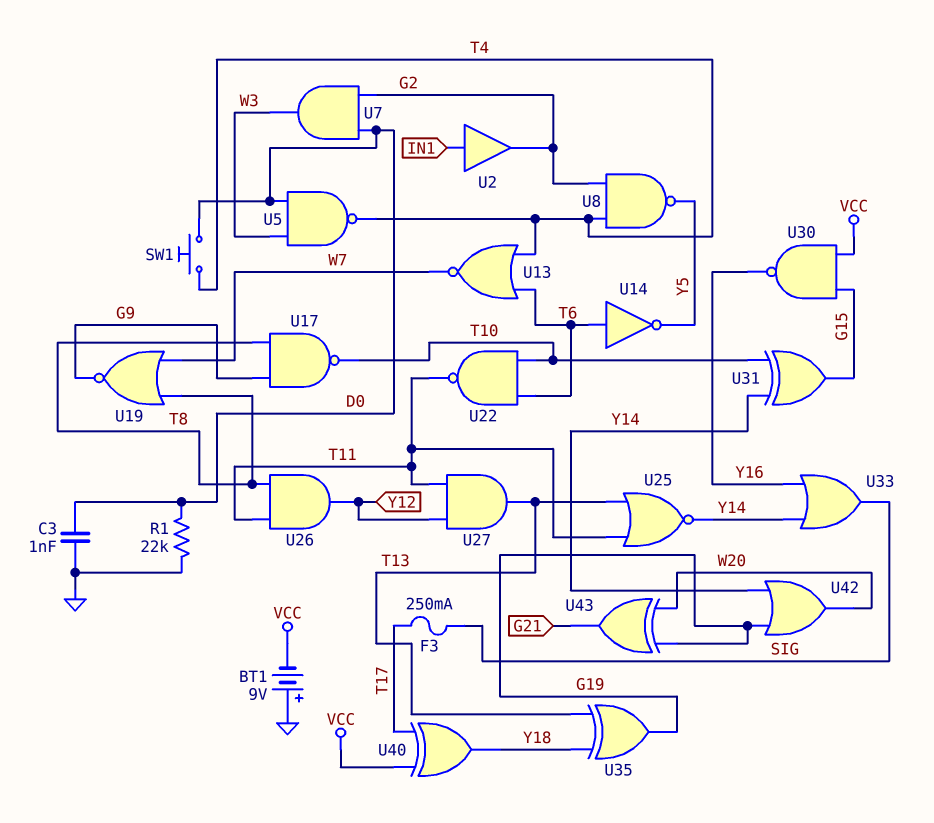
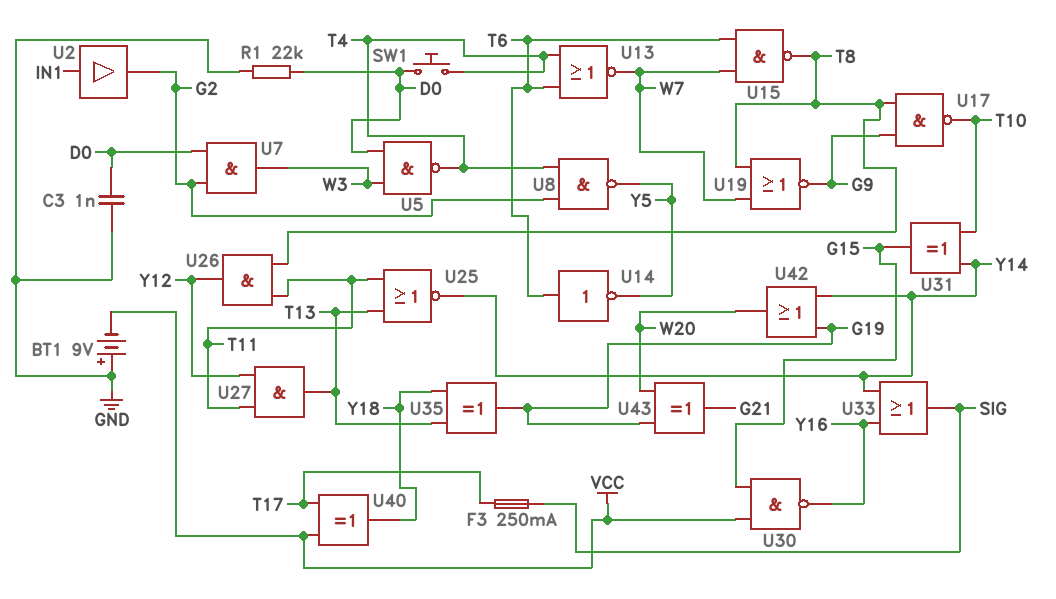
U15: none -> NAND (in T6, in W7, out T8)
U22: NAND (in T6, in T10, out T11) -> none

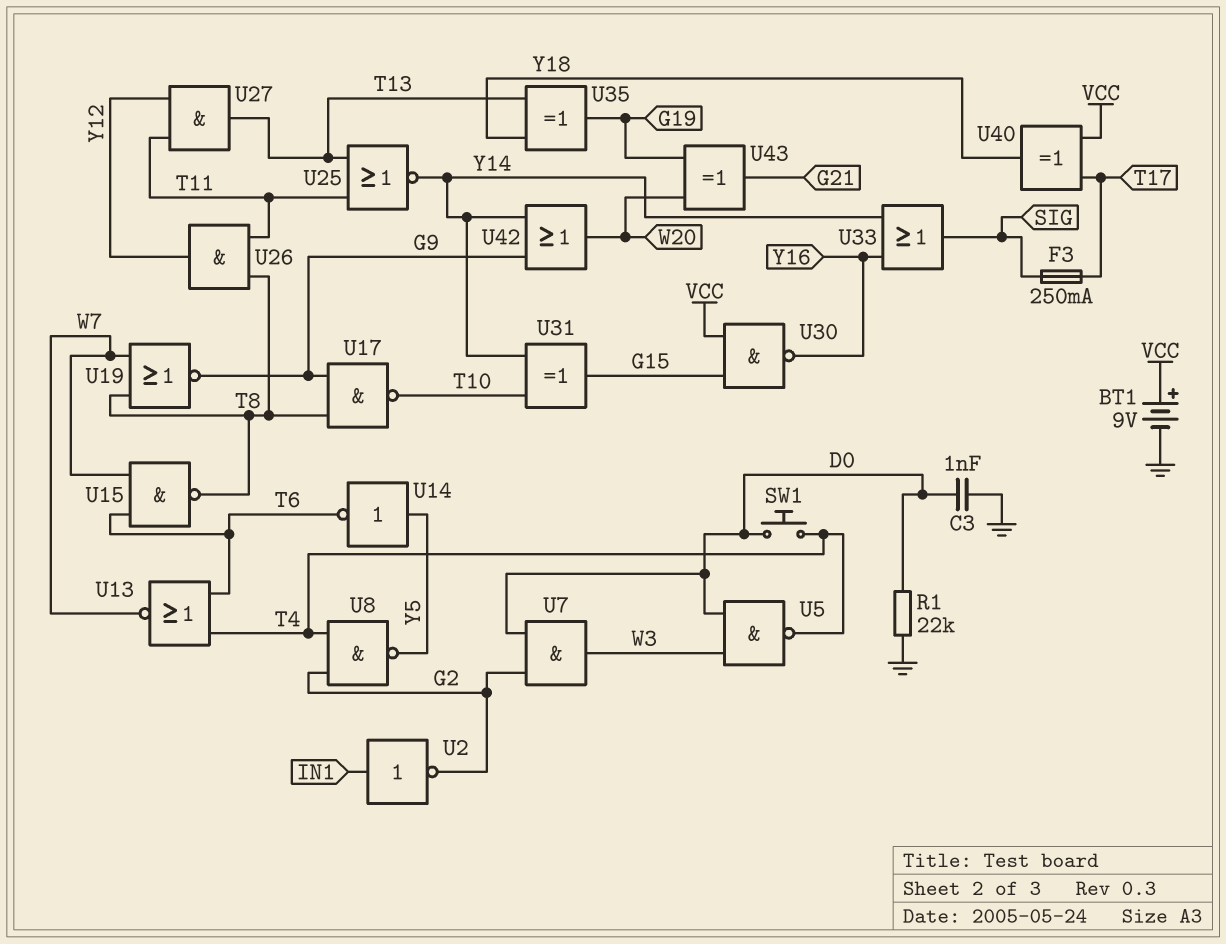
BT1: 9V (plus GND, minus VCC) -> 9V (plus VCC, minus GND)
U2: buffer (in IN1, out G2) -> NOT (in IN1, out G2)
U14: NOT (in T6, out Y5) -> NOT (in Y5, out T6)
U42: OR (in G19, in Y14, out W20) -> OR (in G9, in Y14, out W20)

